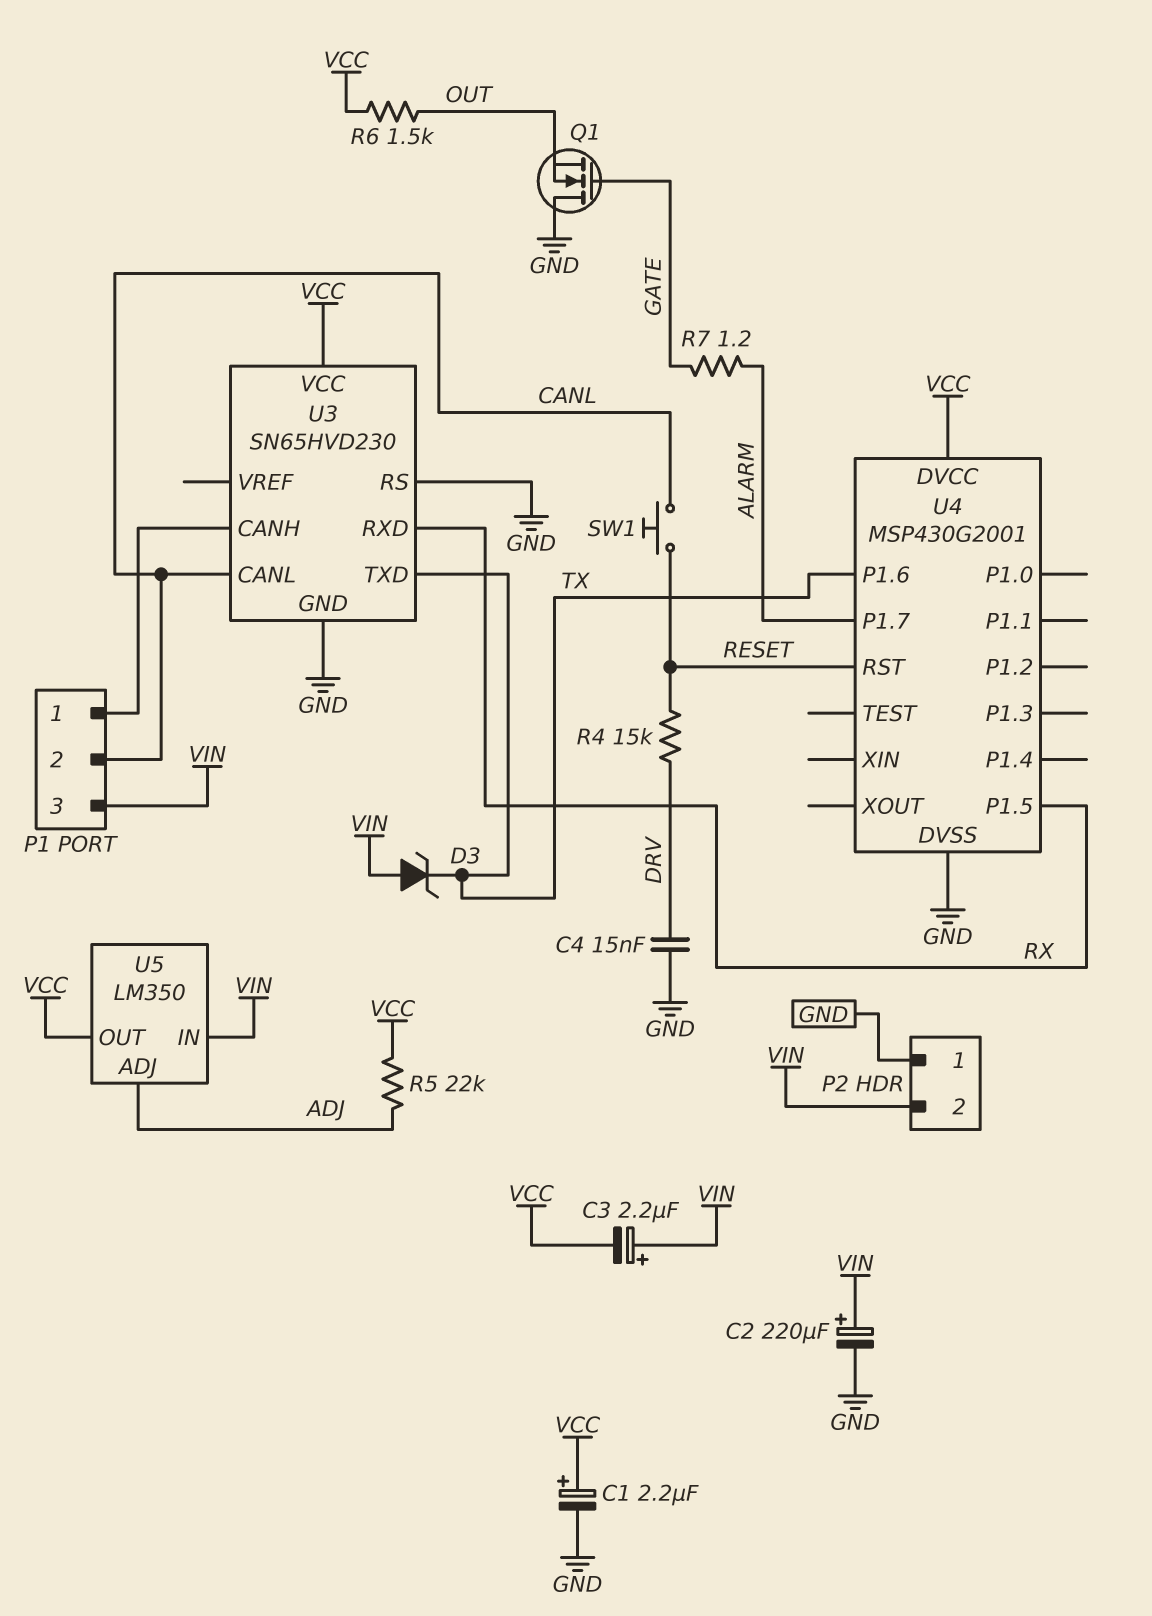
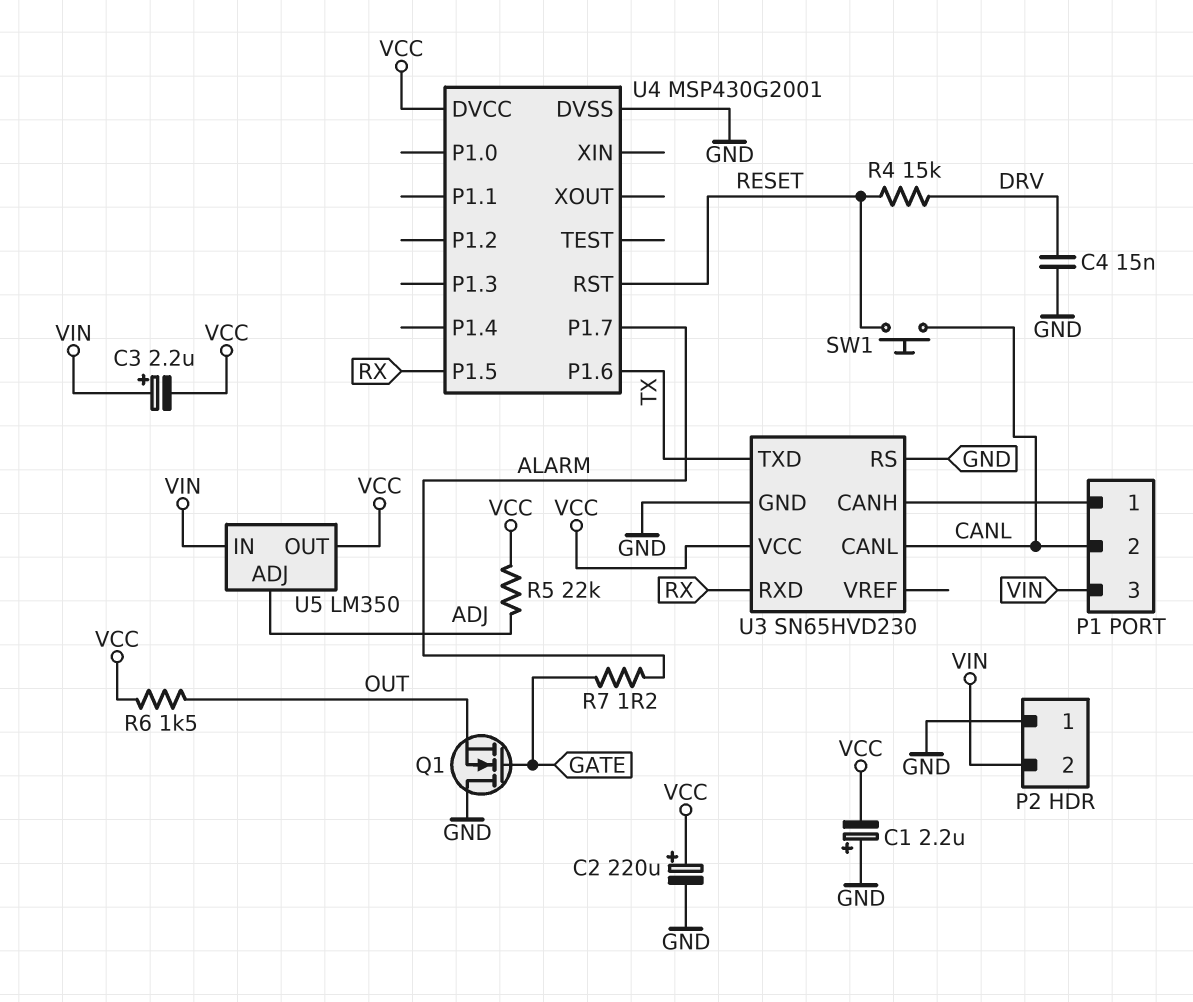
C1: 2.2uF (plus VCC, minus GND) -> 2.2uF (plus GND, minus VCC)
C2: 220uF (plus VIN, minus GND) -> 220uF (plus VCC, minus GND)
D3: zener (A VIN, K TX) -> none

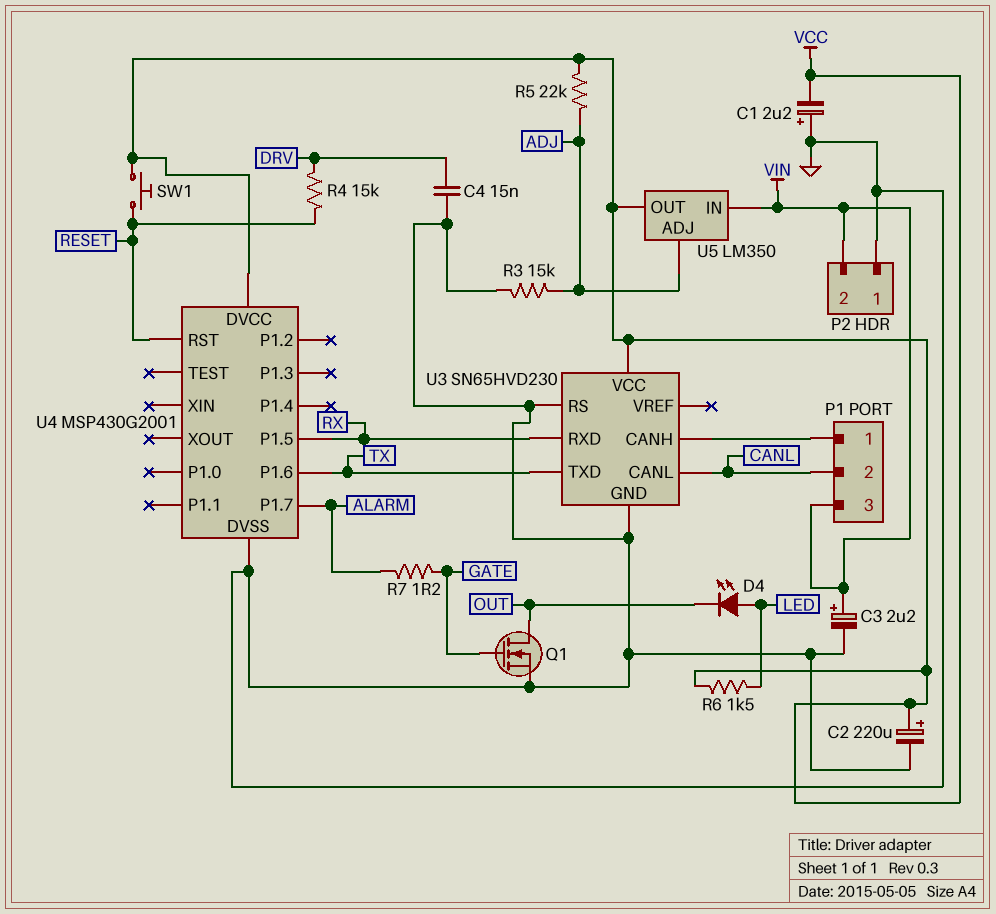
C3: 2.2uF (plus VIN, minus VCC) -> 2.2uF (plus VIN, minus GND)
D4: none -> LED (A LED, K OUT)
Q1: NMOS (G GATE, D GND, S OUT) -> NMOS (G GATE, D OUT, S GND)
R3: none -> 15k (ADJ, GND)
R6: 1.5k (OUT, VCC) -> 1.5k (LED, VCC)
SW1: button (CANL, RESET) -> button (RESET, VCC)

